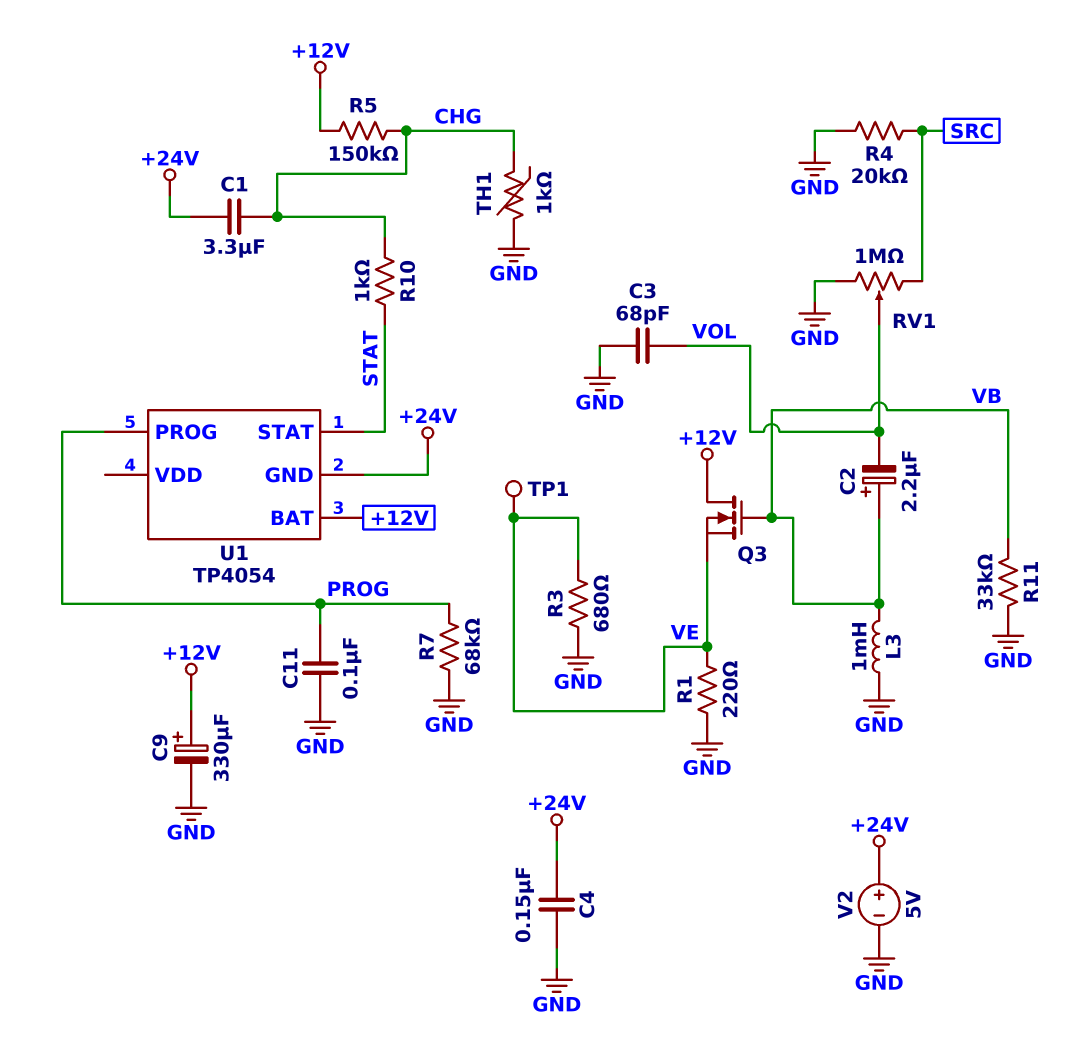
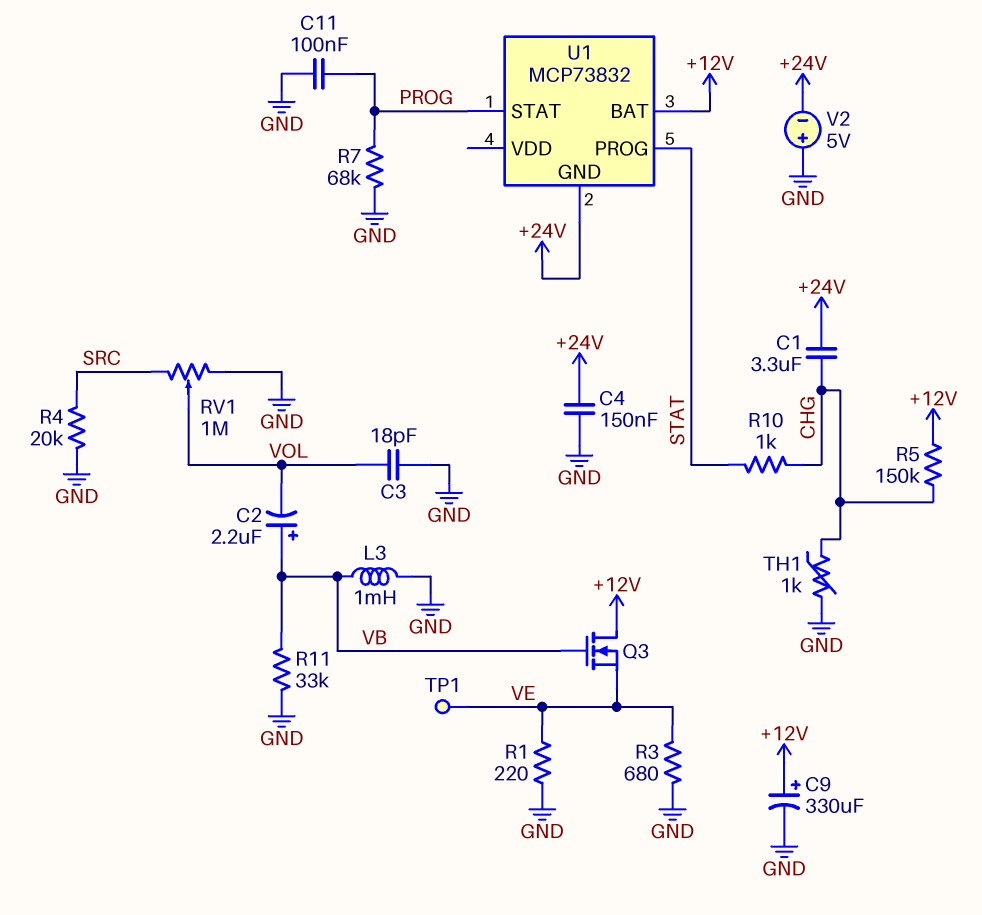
C3: 68pF (GND, VOL) -> 18pF (GND, VOL)
U1: TP4054 -> MCP73832
U1 pin PROG: PROG -> STAT
U1 pin STAT: STAT -> PROG
V2: 5V (plus +24V, minus GND) -> 5V (plus GND, minus +24V)

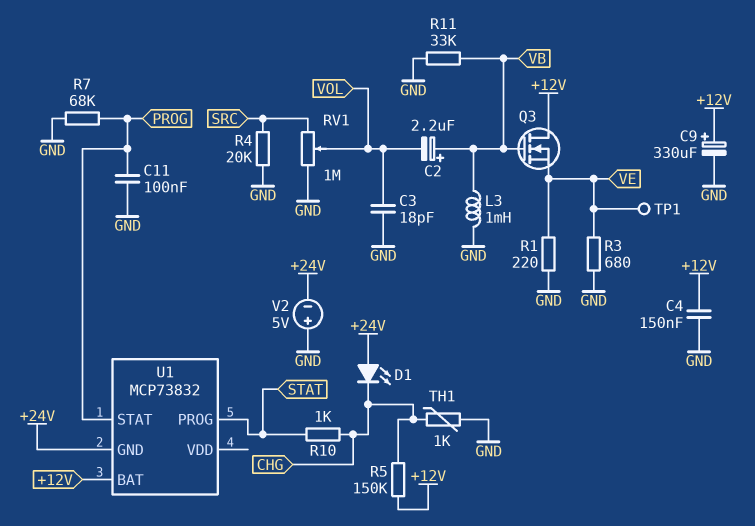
C1: 3.3uF (+24V, CHG) -> none
C4: 150nF (+24V, GND) -> 150nF (+12V, GND)
D1: none -> LED (A +24V, K CHG)

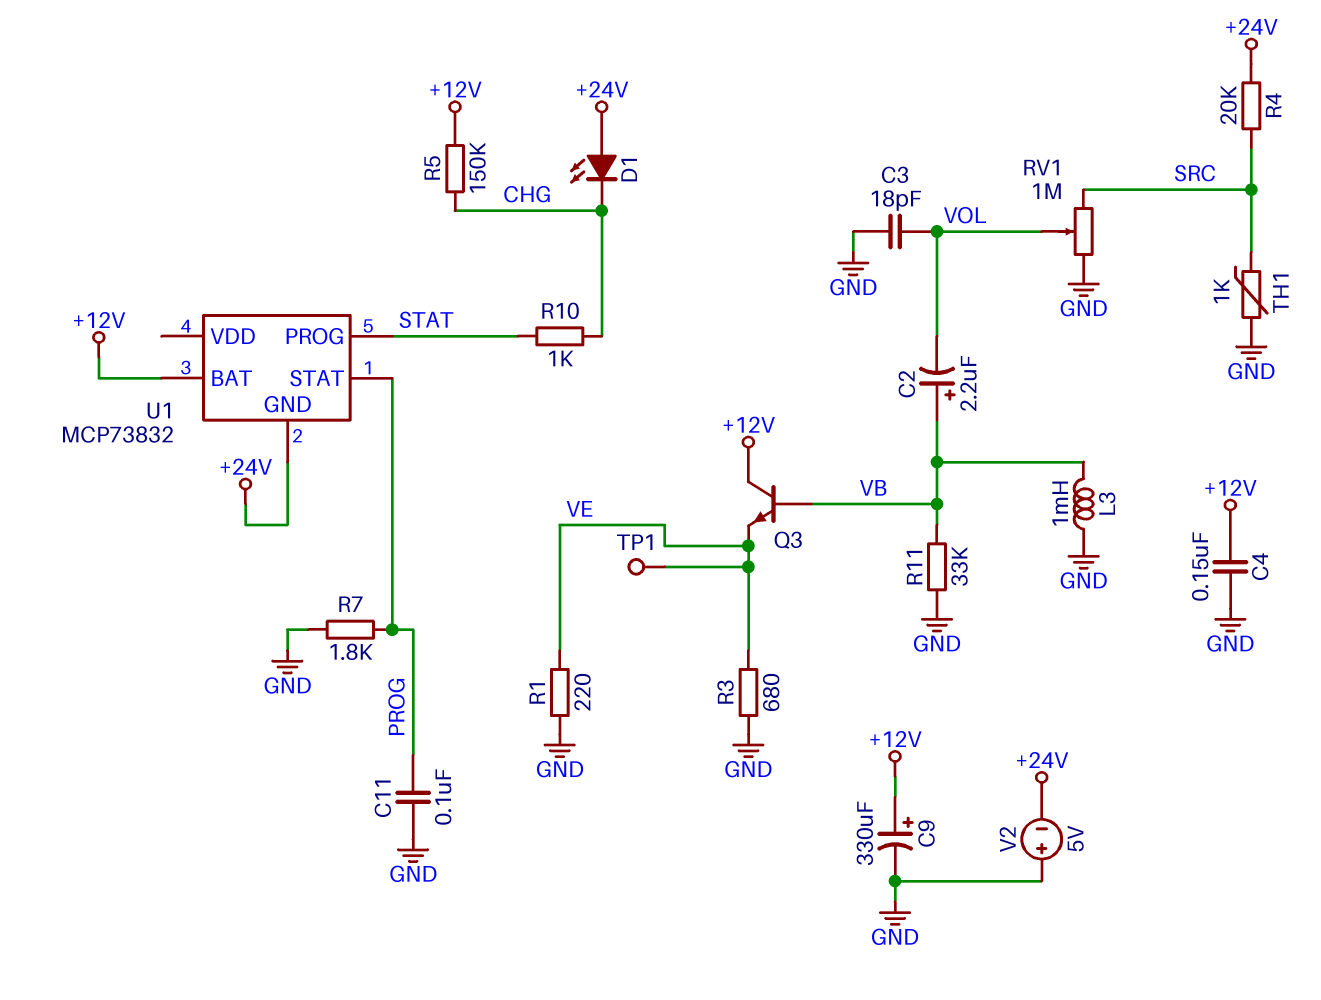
Q3: NMOS (G VB, D +12V, S VE) -> NPN (B VB, C +12V, E VE)
R4: 20k (GND, SRC) -> 20k (+24V, SRC)
R7: 68k (GND, PROG) -> 1.8k (GND, PROG)
TH1: 1k (CHG, GND) -> 1k (GND, SRC)

